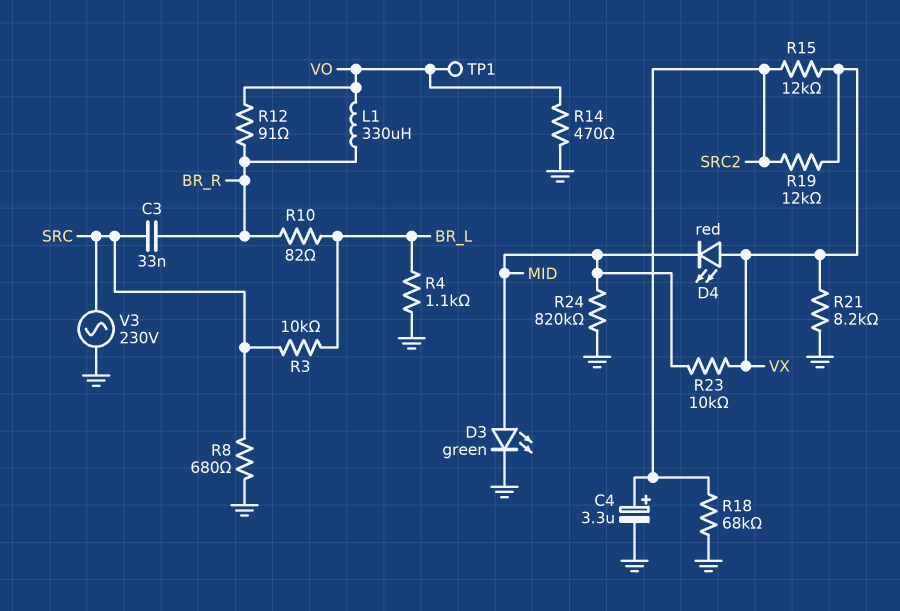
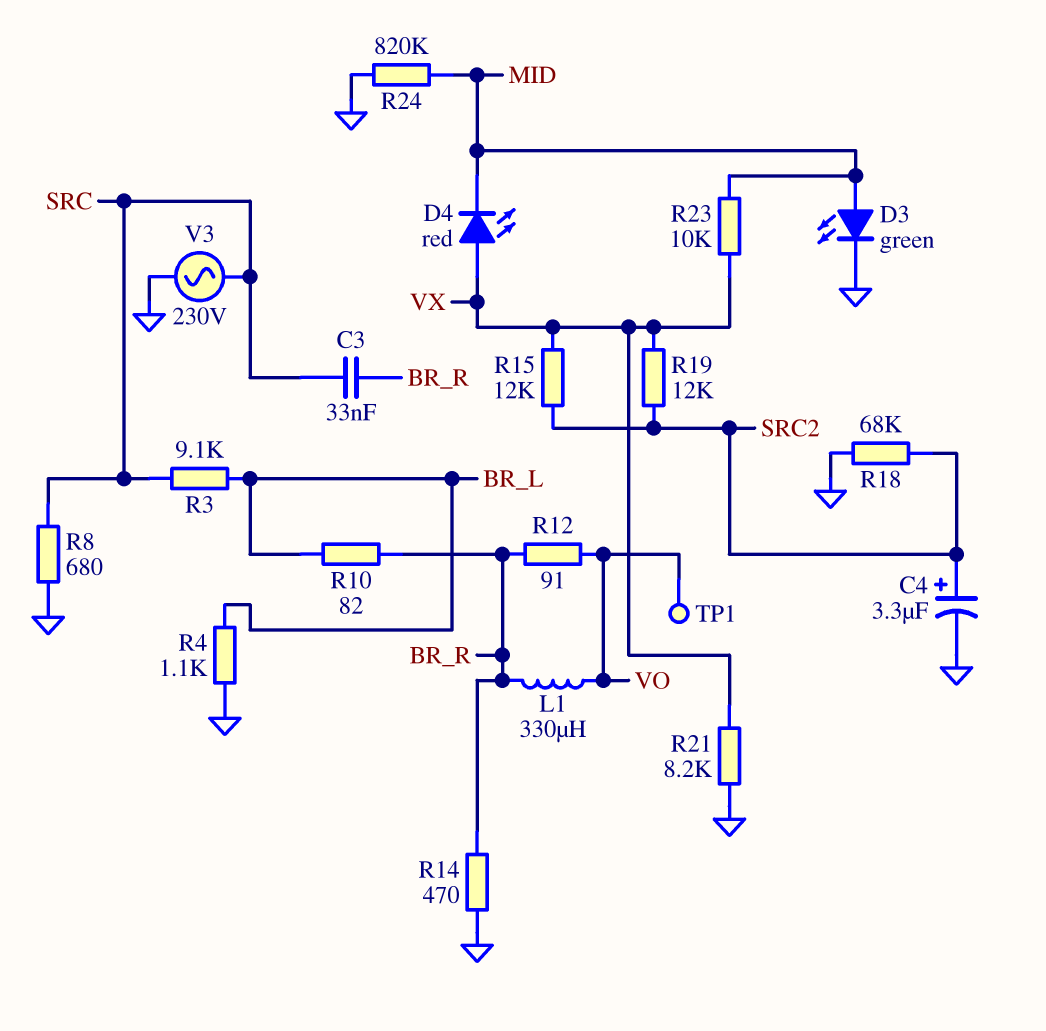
R3: 10k (BR_L, SRC) -> 9.1k (BR_L, SRC)
R14: 470 (GND, VO) -> 470 (BR_R, GND)

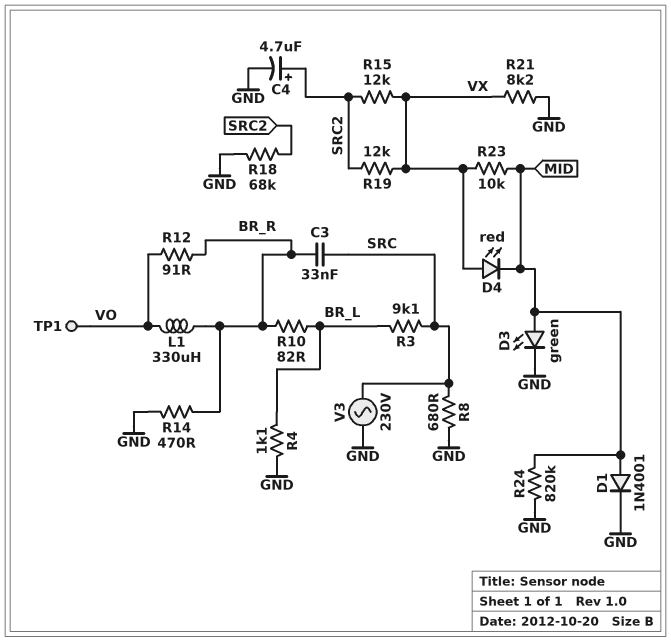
C4: 3.3uF (plus SRC2, minus GND) -> 4.7uF (plus SRC2, minus GND)
D1: none -> diode 1N4001 (A MID, K GND)

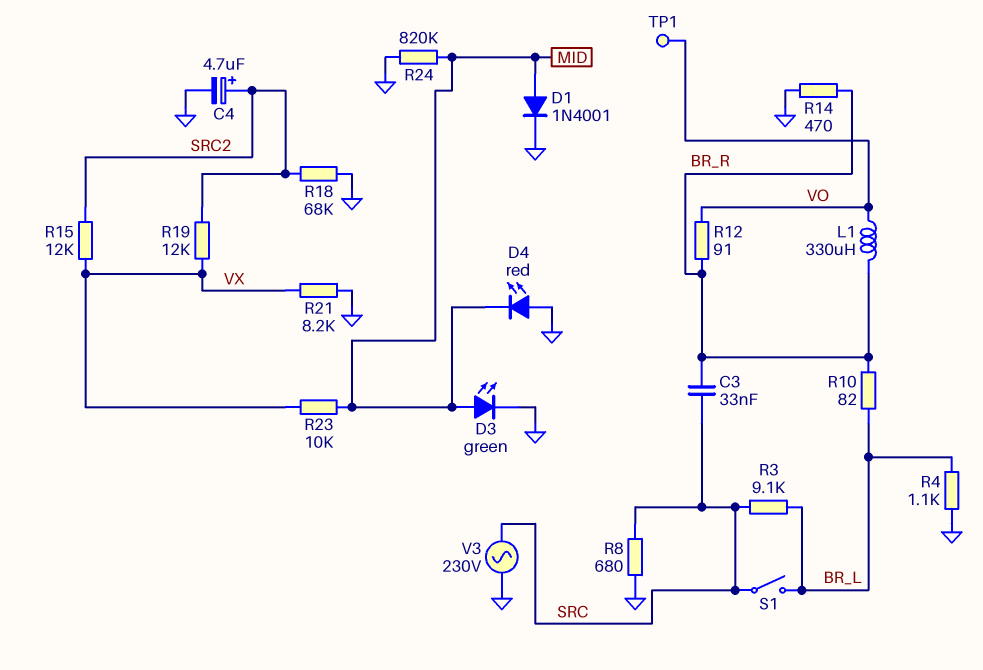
D4: LED red (A VX, K MID) -> LED red (A GND, K MID)
S1: none -> switch (BR_L, SRC)

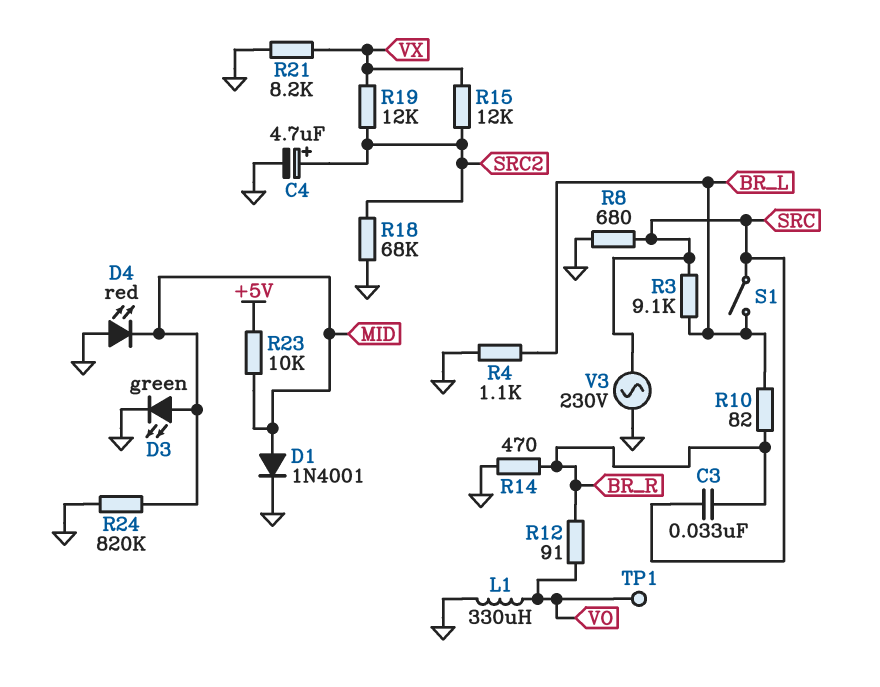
L1: 330uH (BR_R, VO) -> 330uH (GND, VO)
R23: 10k (MID, VX) -> 10k (+5V, MID)

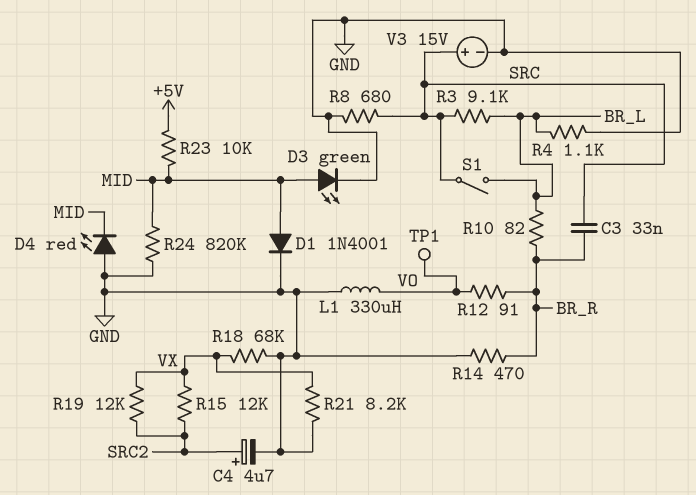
R18: 68k (GND, SRC2) -> 68k (GND, VX)
V3: AC 230V (GND, SRC) -> 15V (plus SRC, minus GND)

